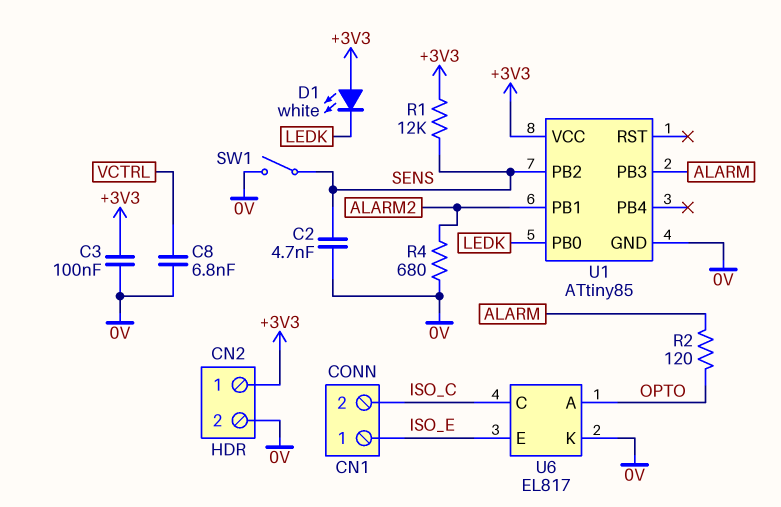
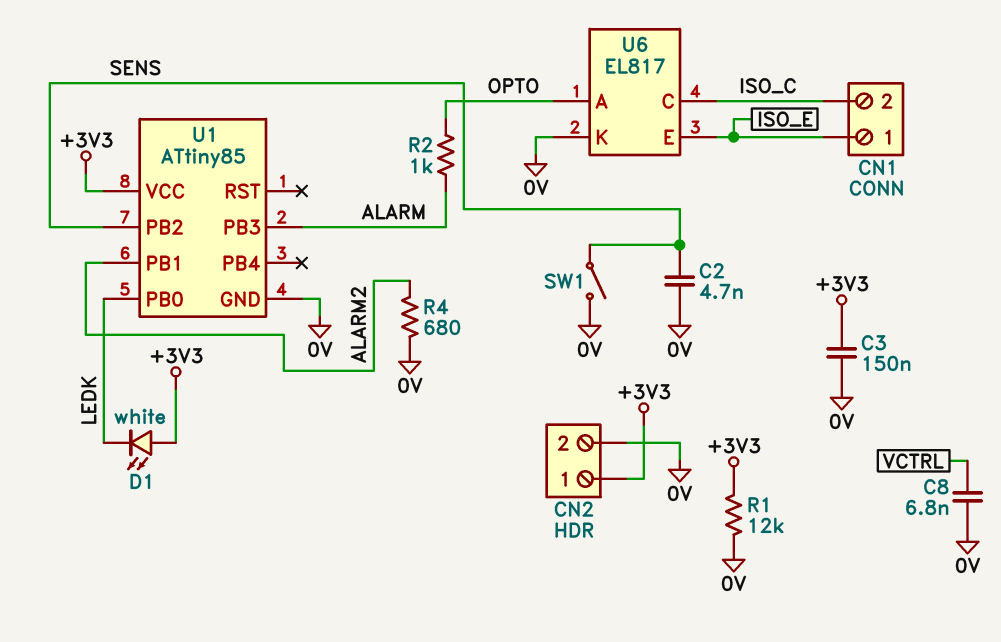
C3: 100nF (+3V3, 0V) -> 150nF (+3V3, 0V)
R1: 12k (+3V3, SENS) -> 12k (+3V3, 0V)
R2: 120 (ALARM, OPTO) -> 1k (ALARM, OPTO)

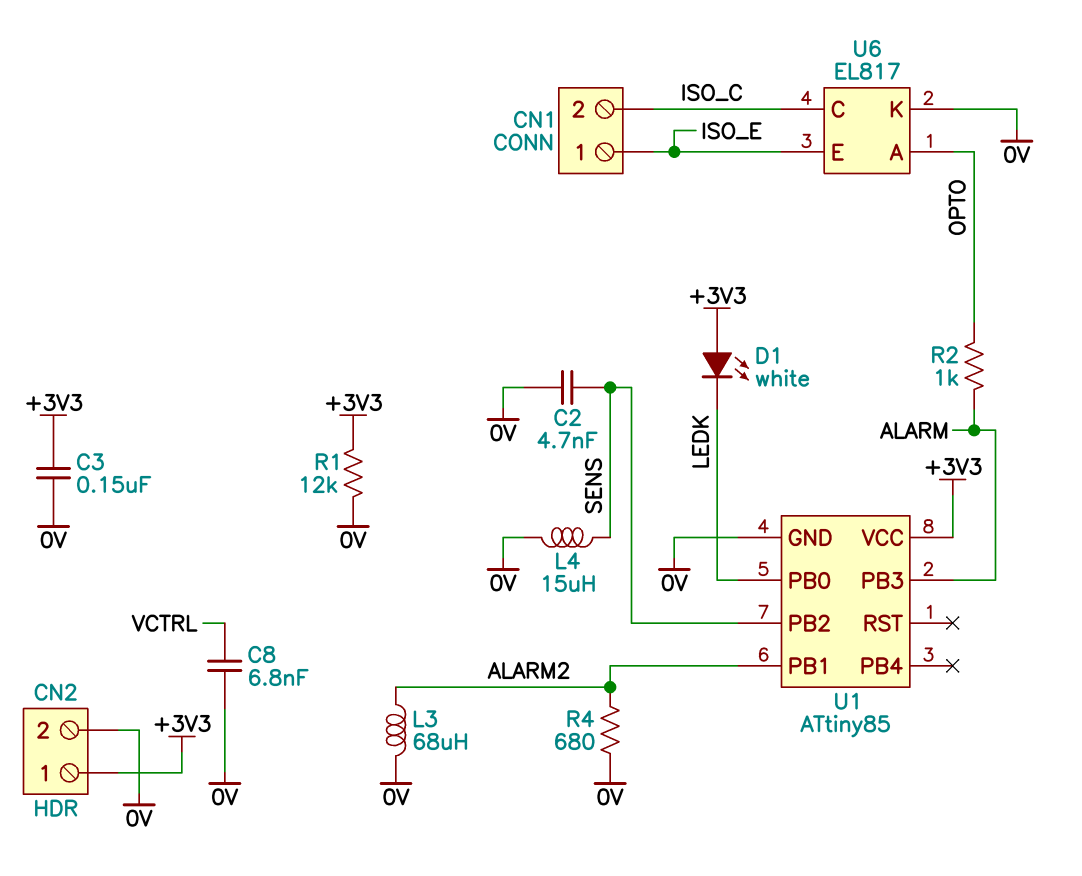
L3: none -> 68uH (0V, ALARM2)
L4: none -> 15uH (0V, SENS)
SW1: switch (0V, SENS) -> none

